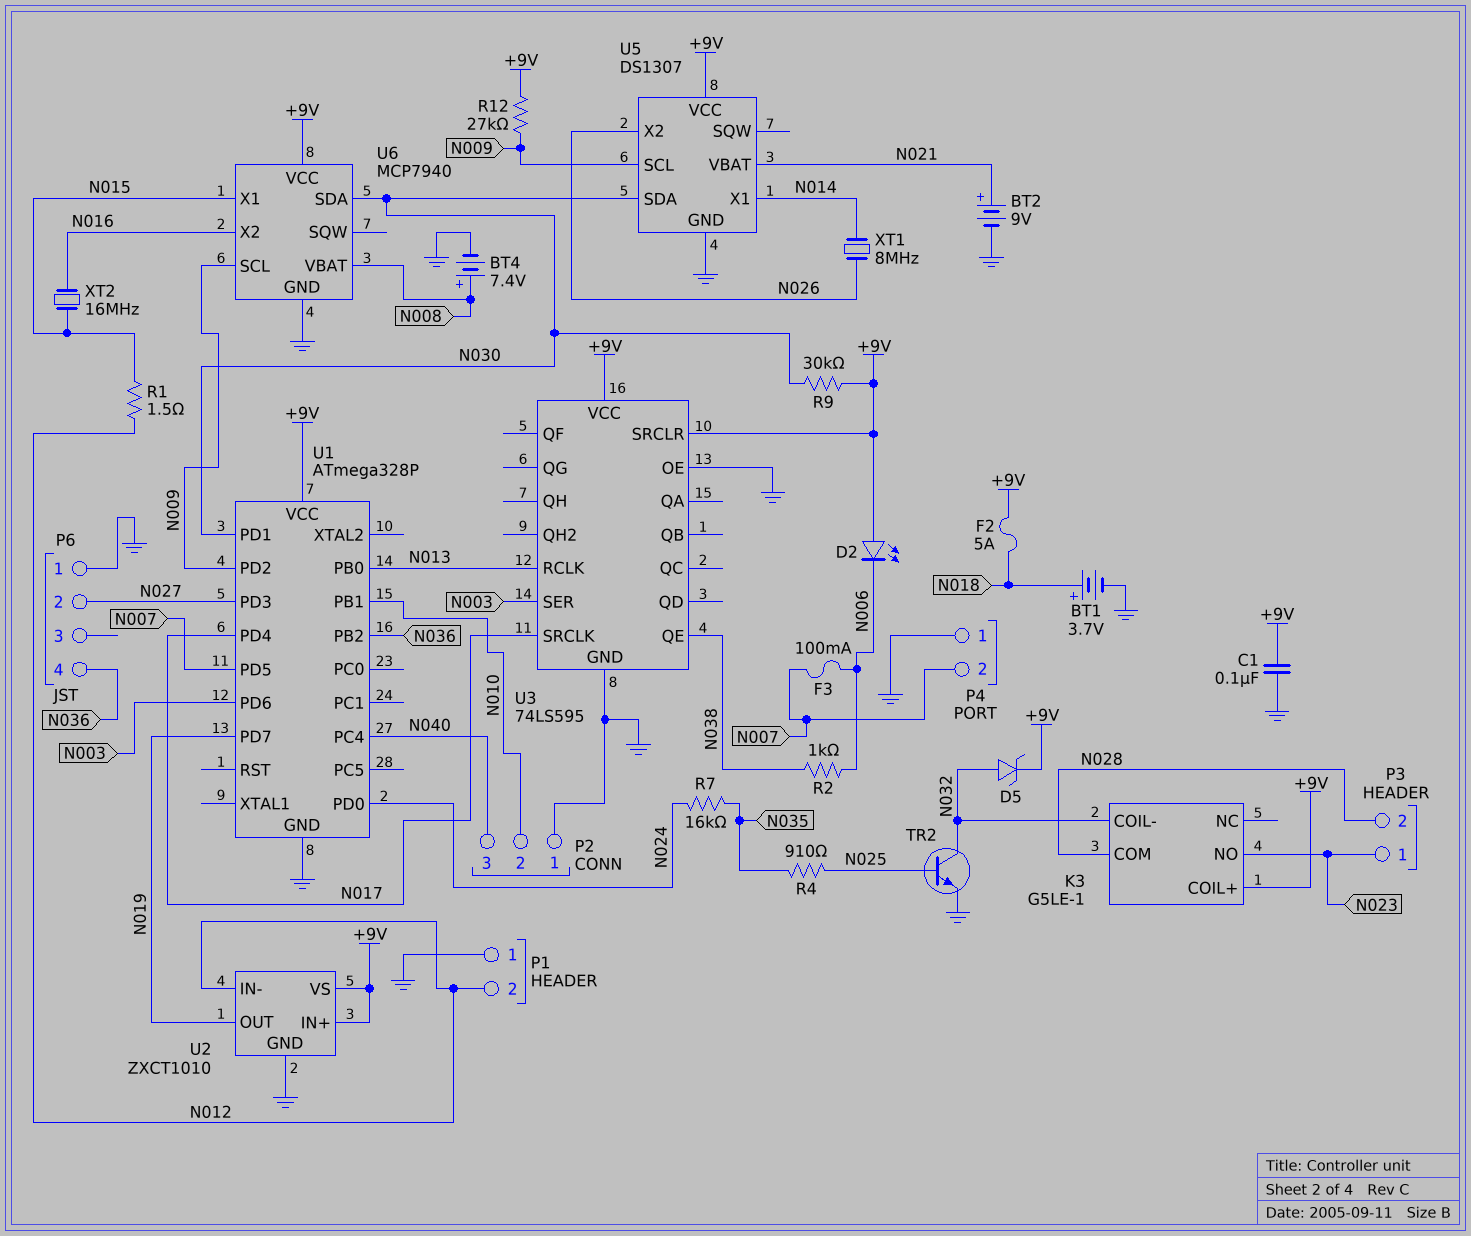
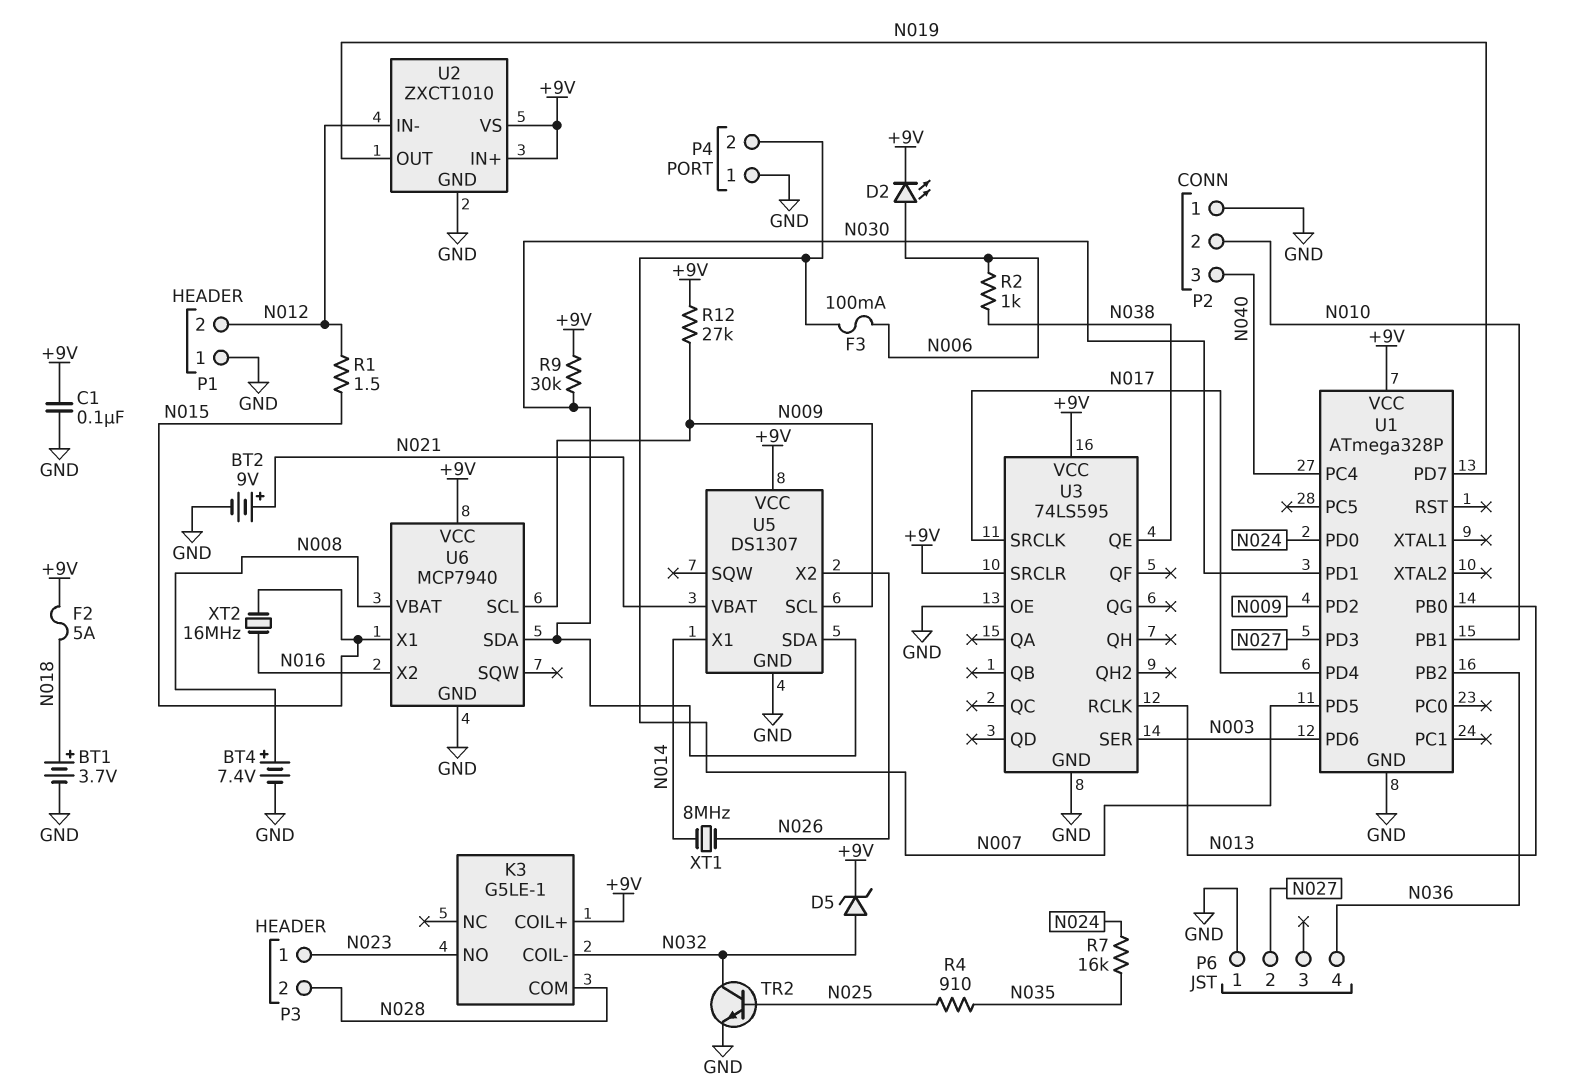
D2: LED (A +9V, K N006) -> LED (A N006, K +9V)

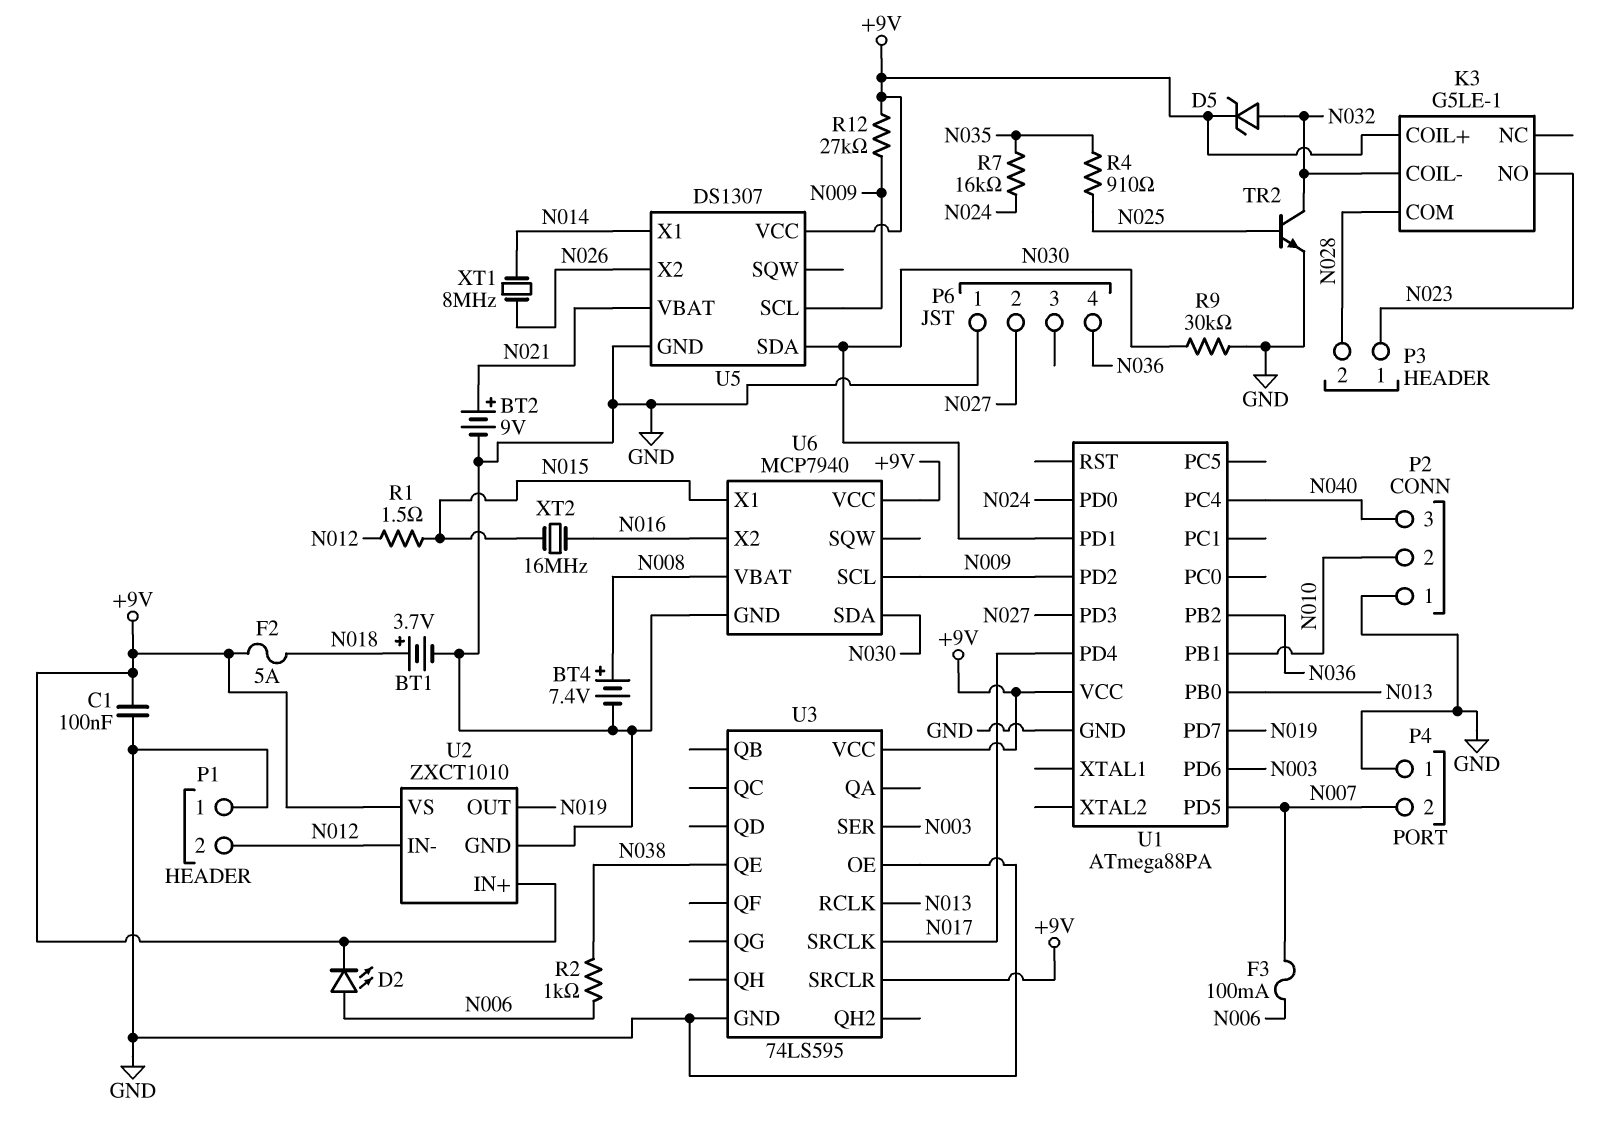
R9: 30k (+9V, N030) -> 30k (GND, N030)
U1: ATmega328P -> ATmega88PA

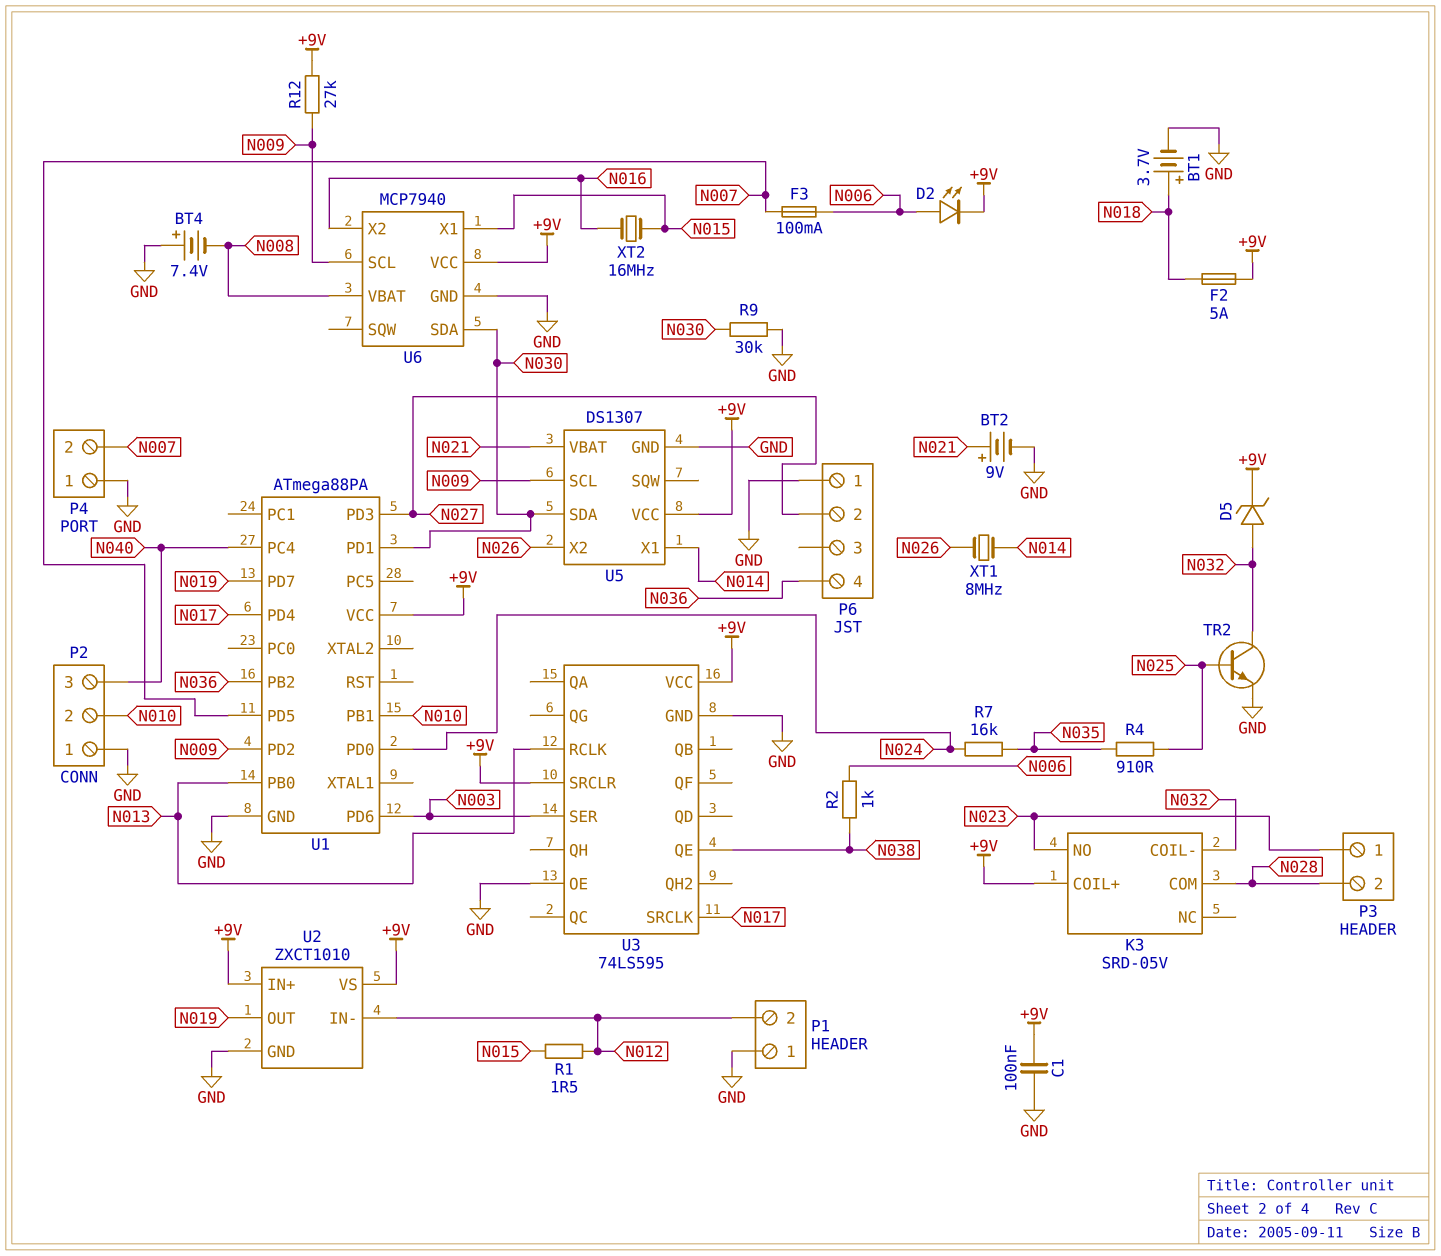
BT4: 7.4V (plus N008, minus GND) -> 7.4V (plus GND, minus N008)
K3: G5LE-1 -> SRD-05V

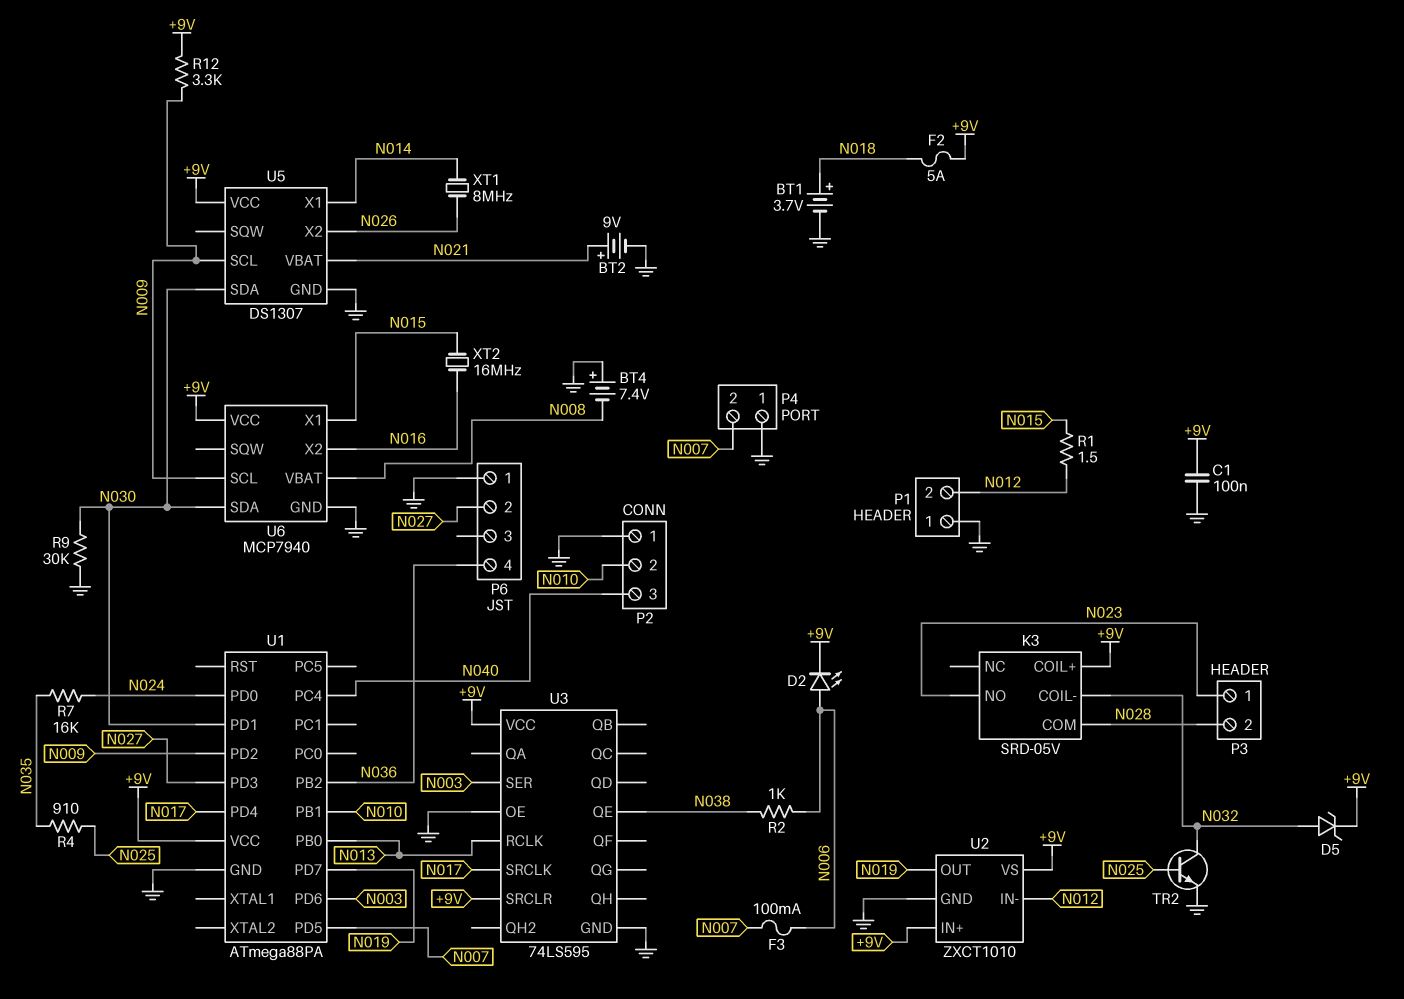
R12: 27k (+9V, N009) -> 3.3k (+9V, N009)

